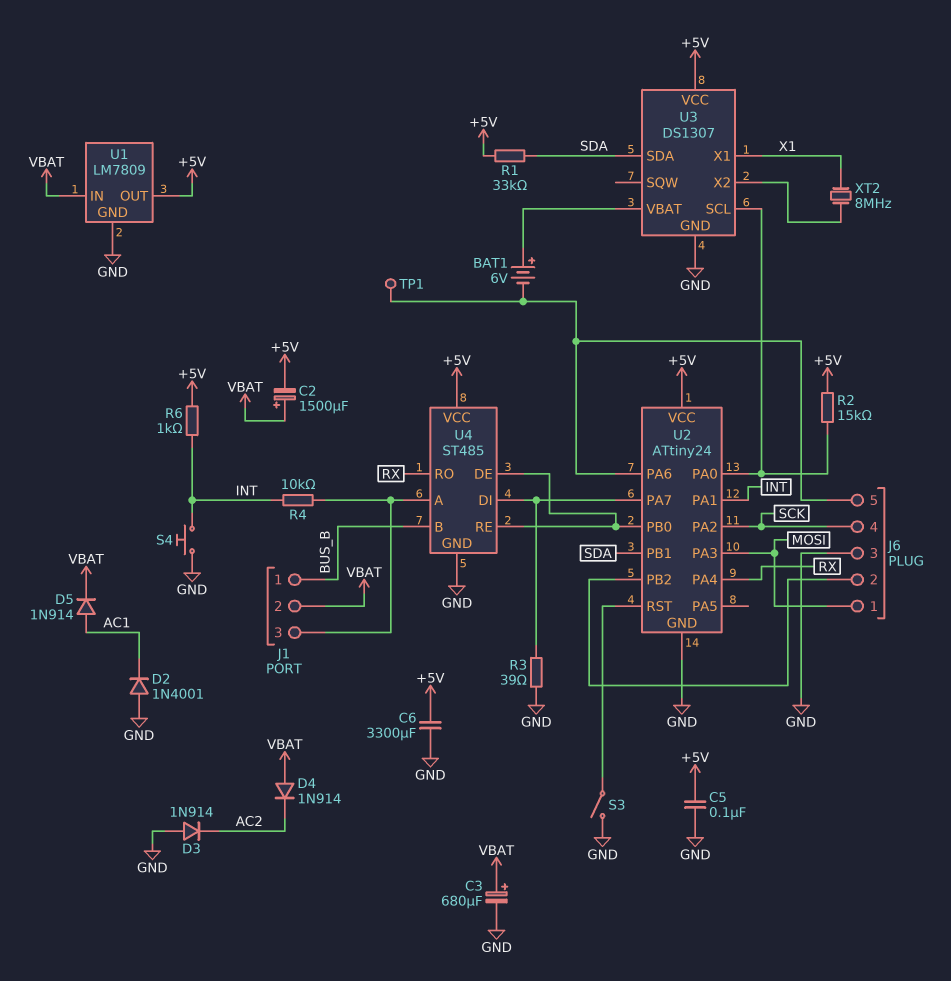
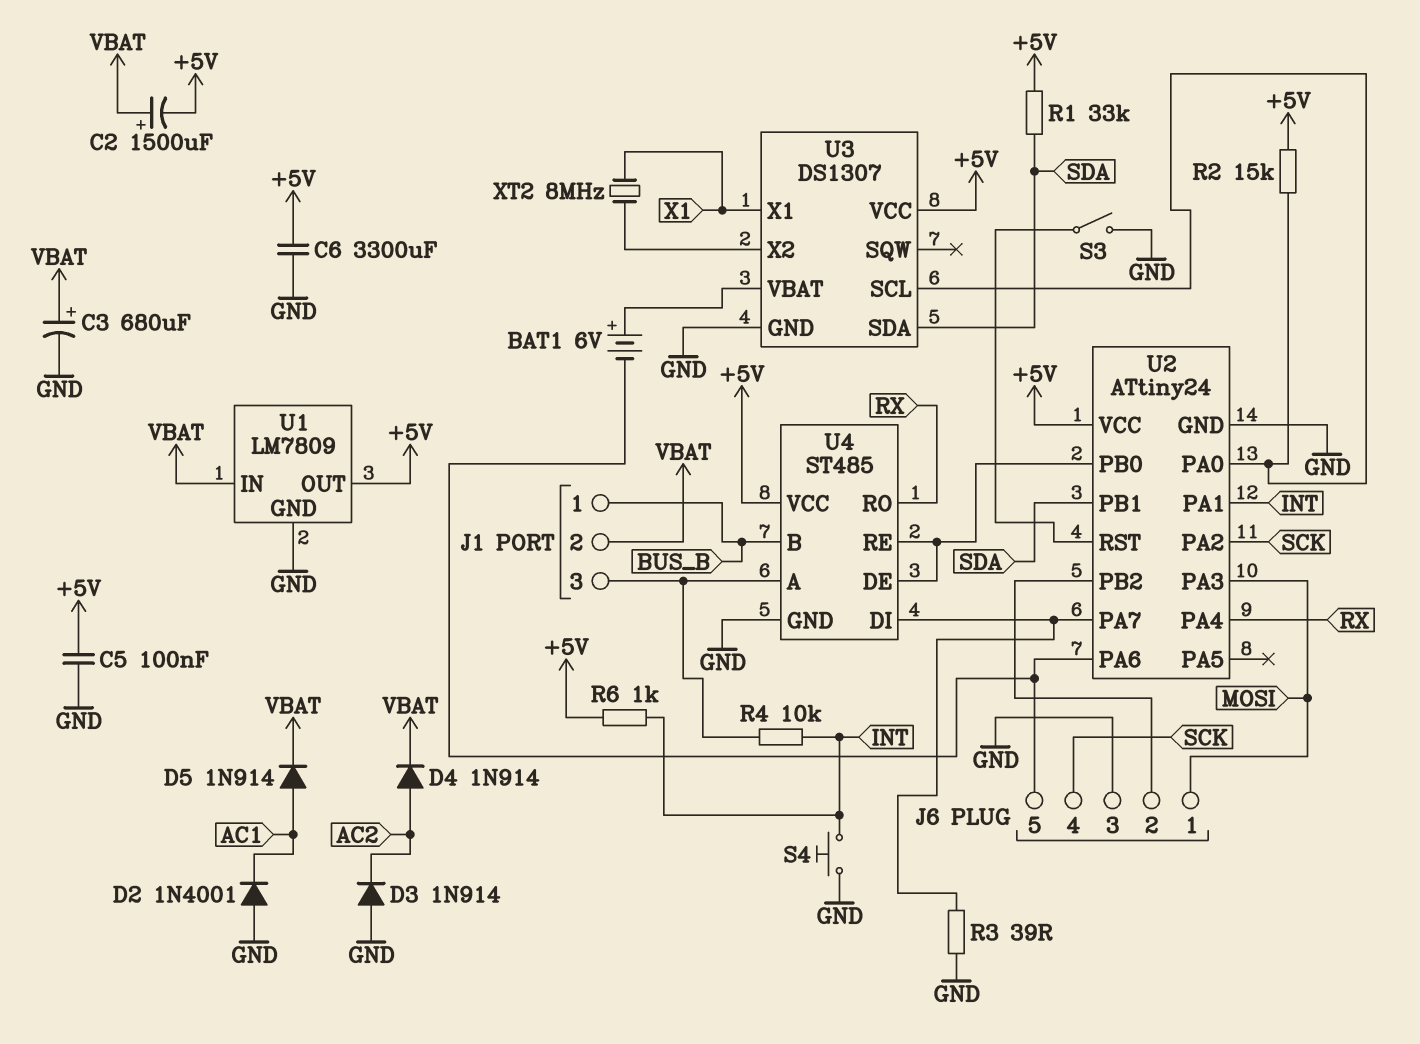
D4: diode 1N914 (A VBAT, K AC2) -> diode 1N914 (A AC2, K VBAT)
TP1: test point (J6/5) -> none

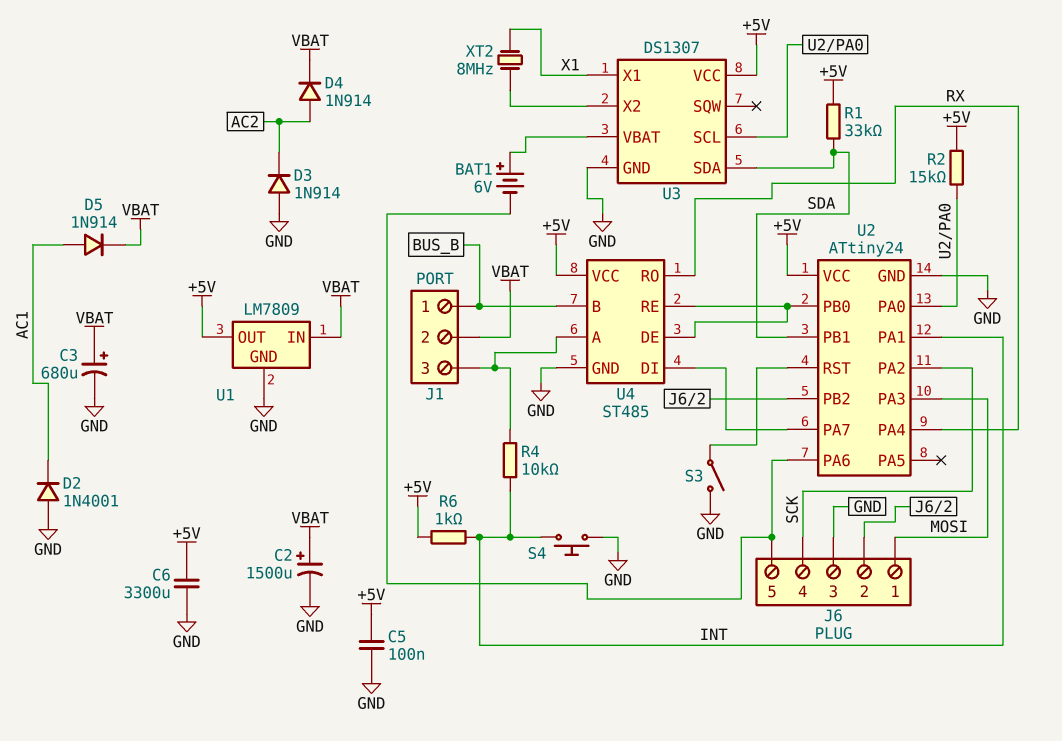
C2: 1500uF (plus VBAT, minus +5V) -> 1500uF (plus VBAT, minus GND)
R3: 39 (GND, U2/PA7) -> none

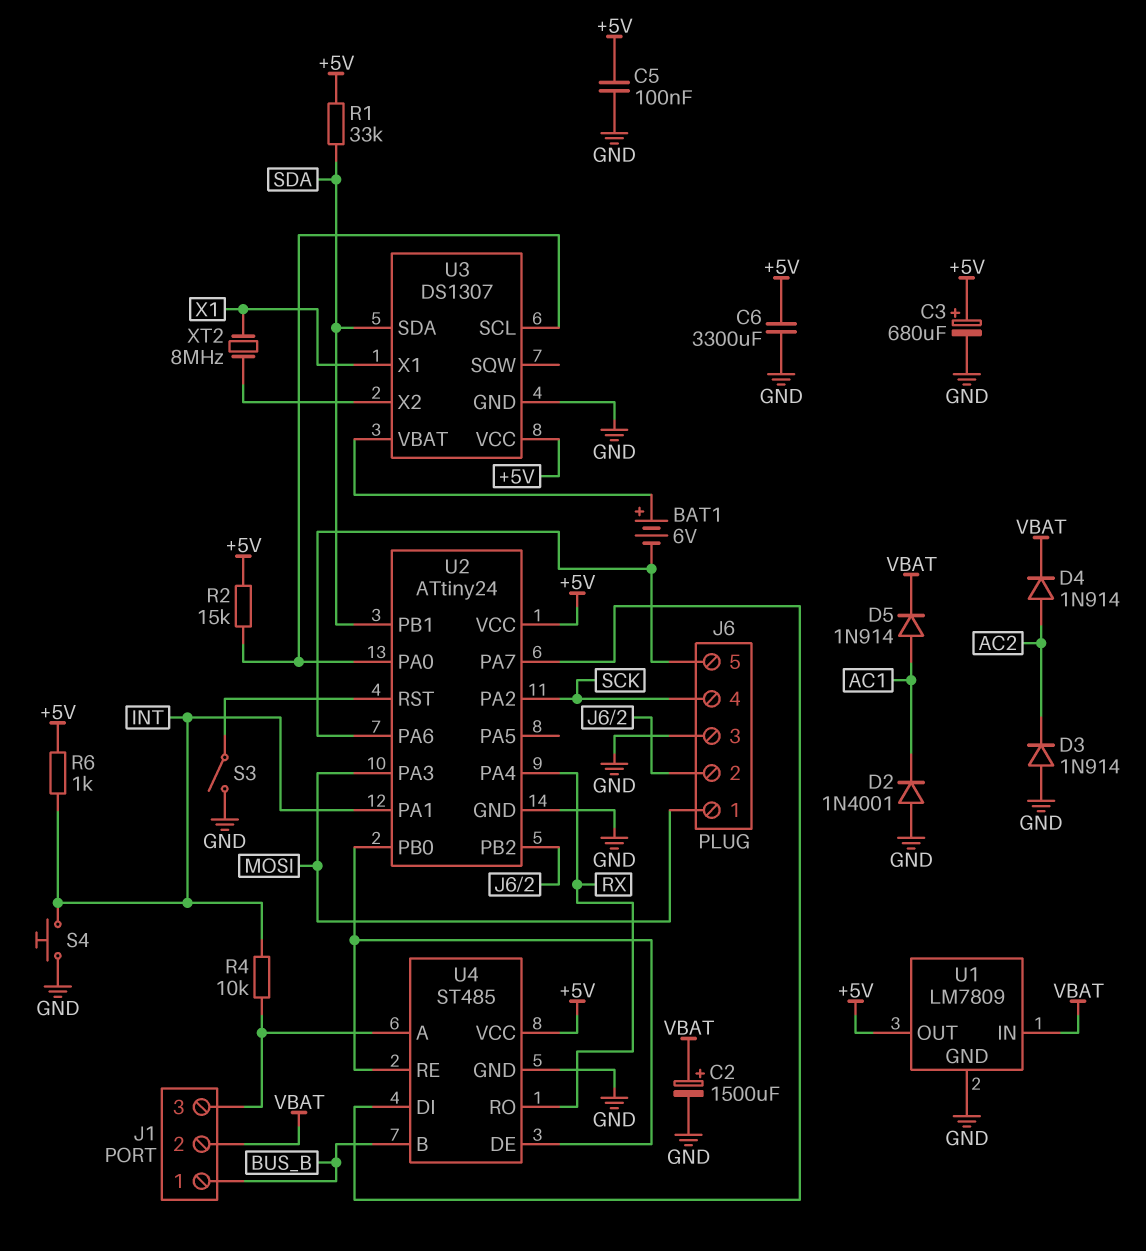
C3: 680uF (plus VBAT, minus GND) -> 680uF (plus +5V, minus GND)

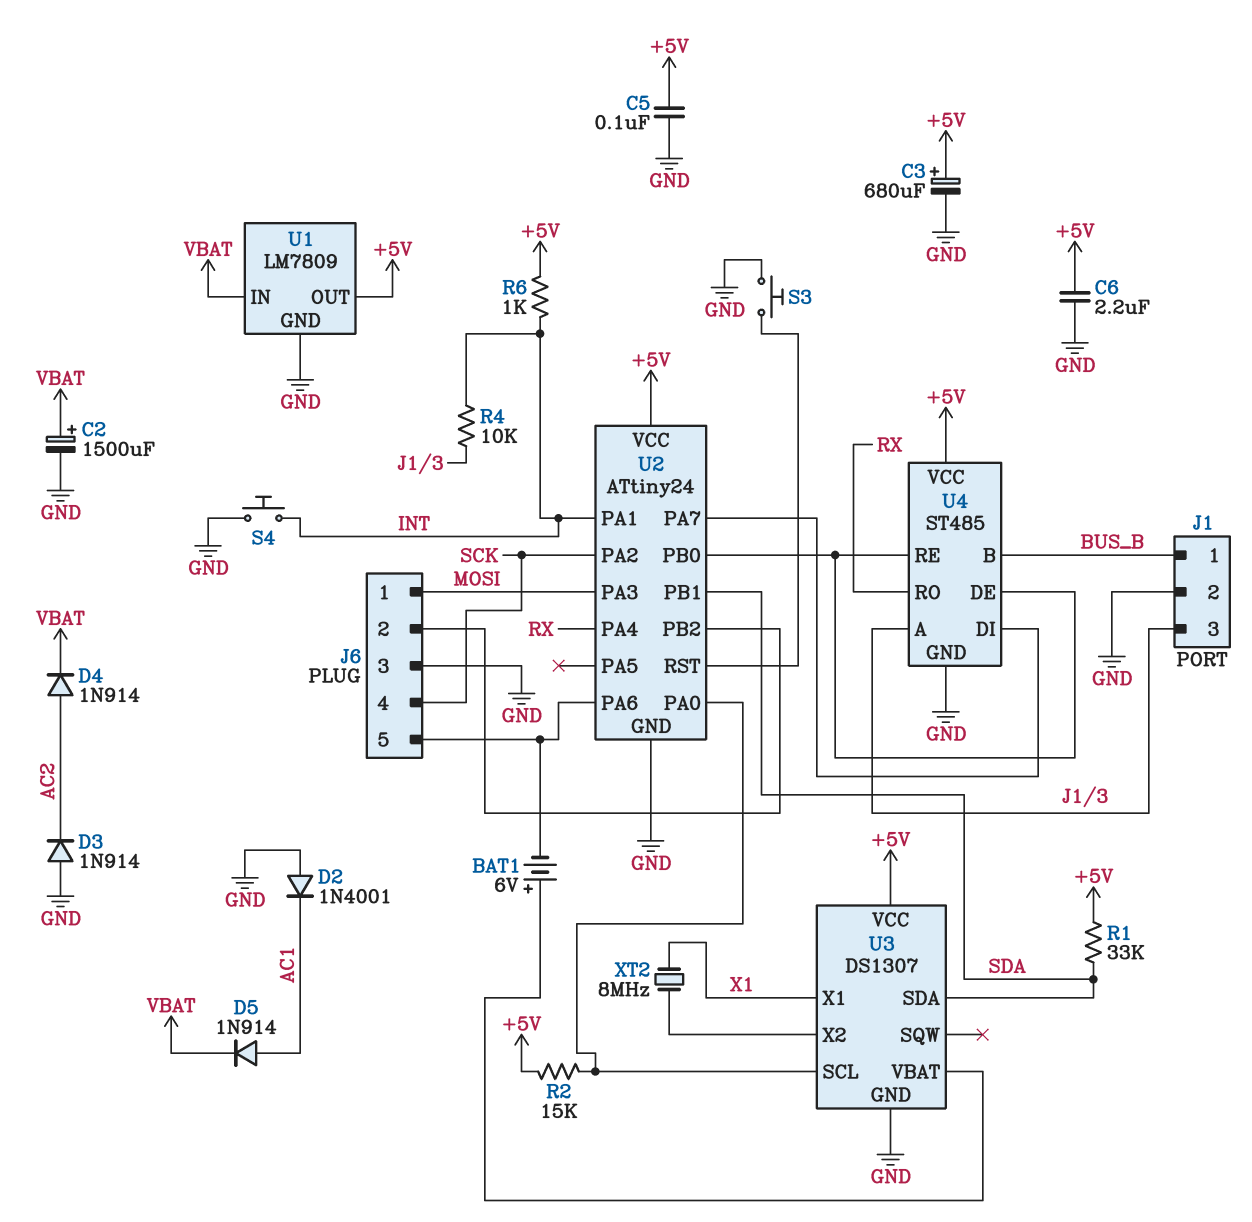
C6: 3300uF (+5V, GND) -> 2.2uF (+5V, GND)
J1 pin 2: VBAT -> GND
S3: switch (GND, U2/RST) -> button (GND, U2/RST)

